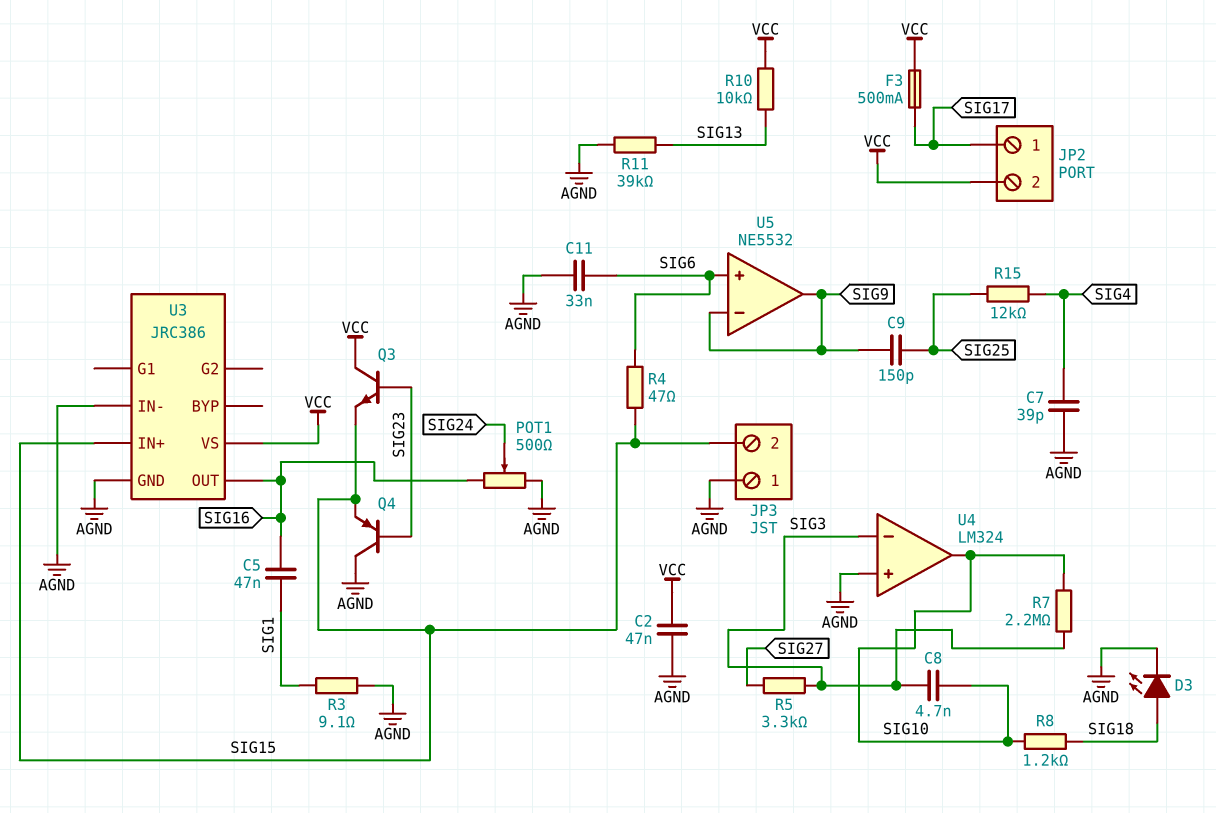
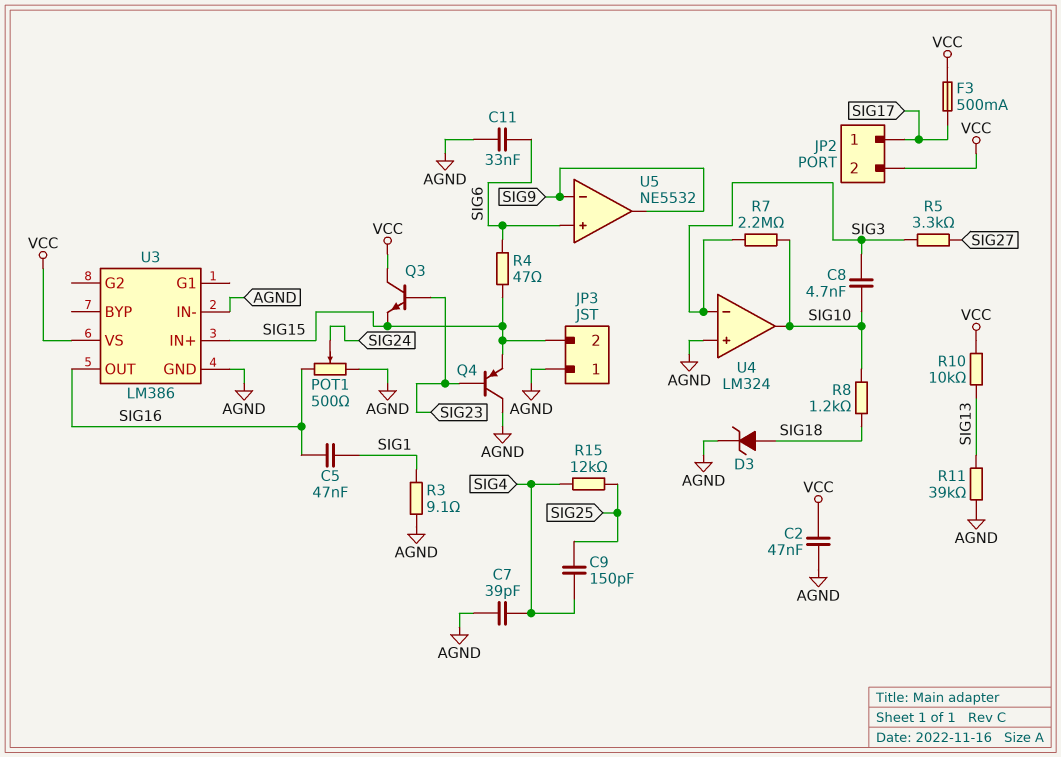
C9: 150pF (SIG9, SIG25) -> 150pF (SIG4, SIG25)
D3: LED (A SIG18, K AGND) -> zener (A SIG18, K AGND)
U3: JRC386 -> LM386

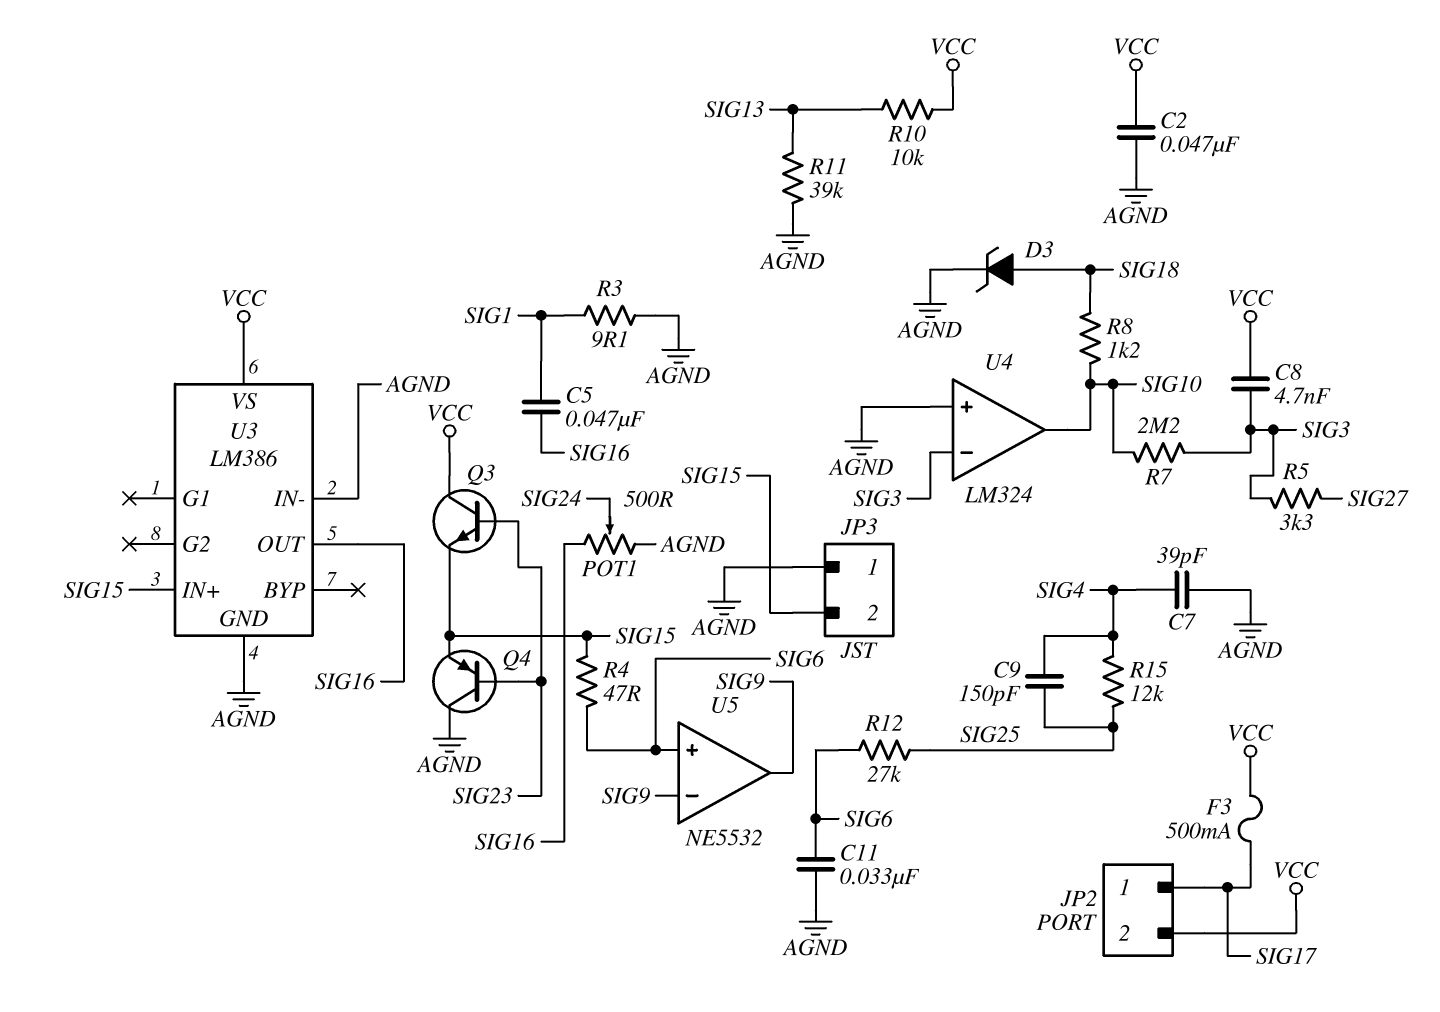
C8: 4.7nF (SIG3, SIG10) -> 4.7nF (SIG3, VCC)
R12: none -> 27k (SIG6, SIG25)

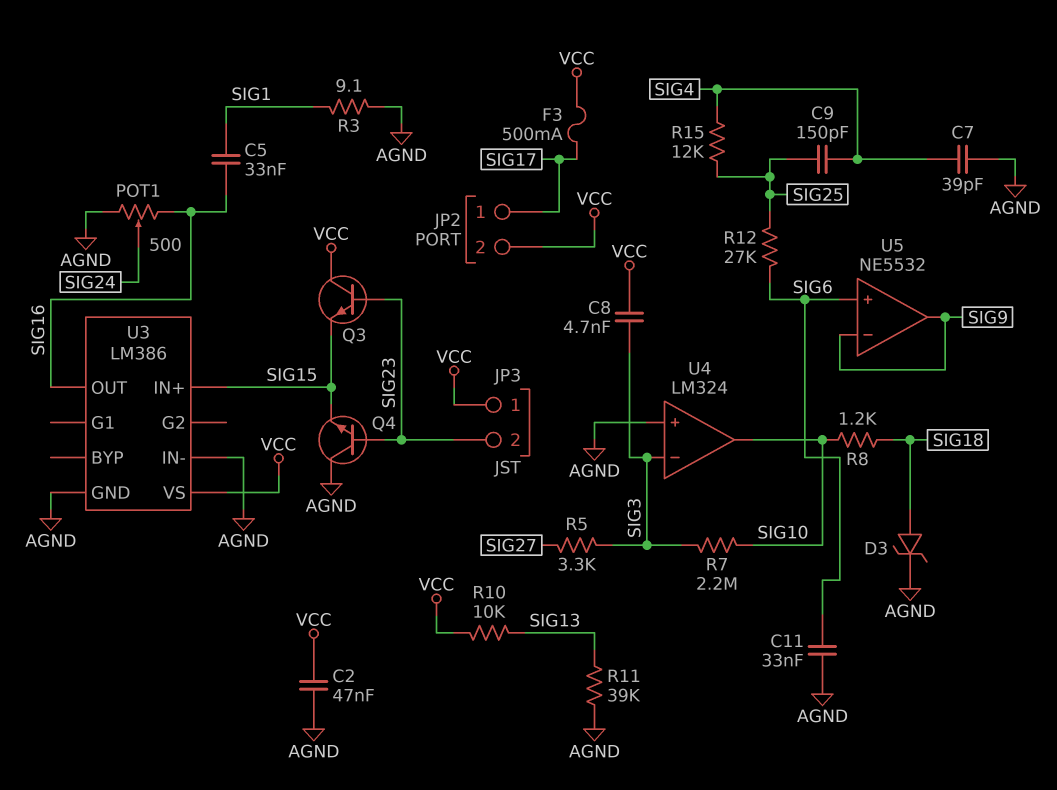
C5: 47nF (SIG1, SIG16) -> 33nF (SIG1, SIG16)
JP3 pin 1: AGND -> VCC
JP3 pin 2: SIG15 -> SIG23
Q4: PNP (B SIG23, C AGND, E SIG15) -> NPN (B SIG23, C AGND, E SIG15)
R4: 47 (SIG6, SIG15) -> none

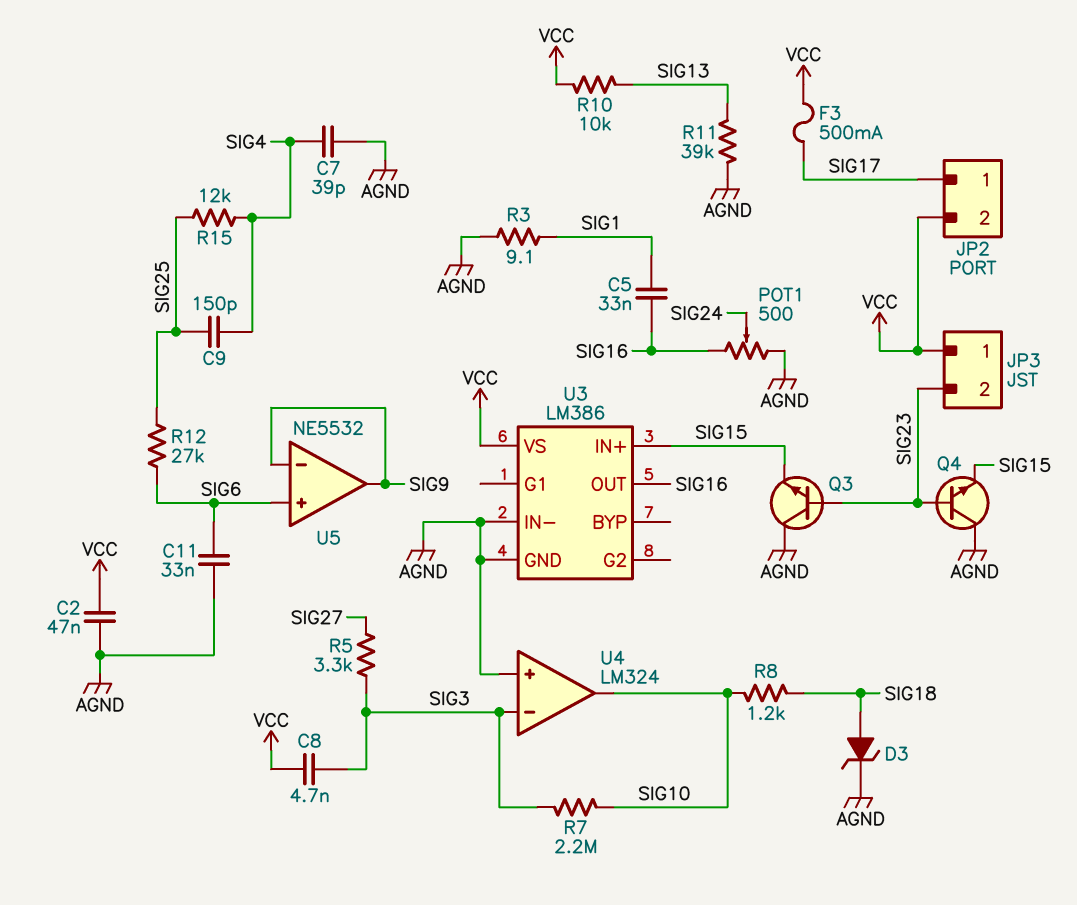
Q3: NPN (B SIG23, C VCC, E SIG15) -> NPN (B SIG23, C AGND, E SIG15)

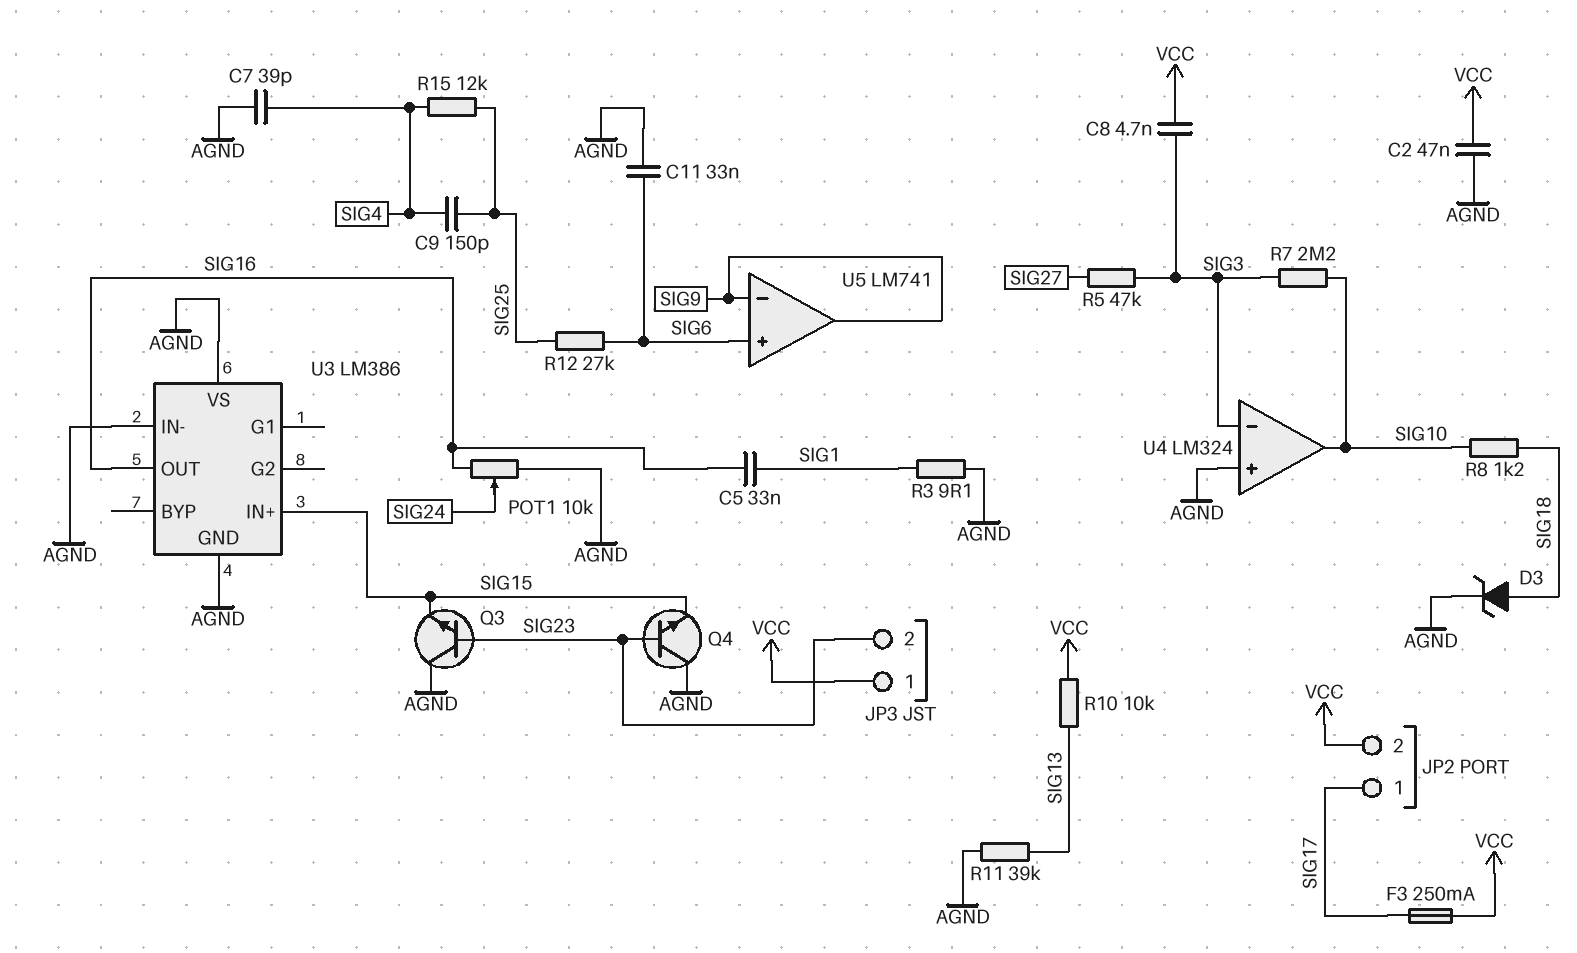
F3: 500mA (SIG17, VCC) -> 250mA (SIG17, VCC)
POT1: 500 (AGND, SIG16, wiper SIG24) -> 10k (AGND, SIG16, wiper SIG24)
R5: 3.3k (SIG3, SIG27) -> 47k (SIG3, SIG27)
U3 pin VS: VCC -> AGND
U5: NE5532 -> LM741

